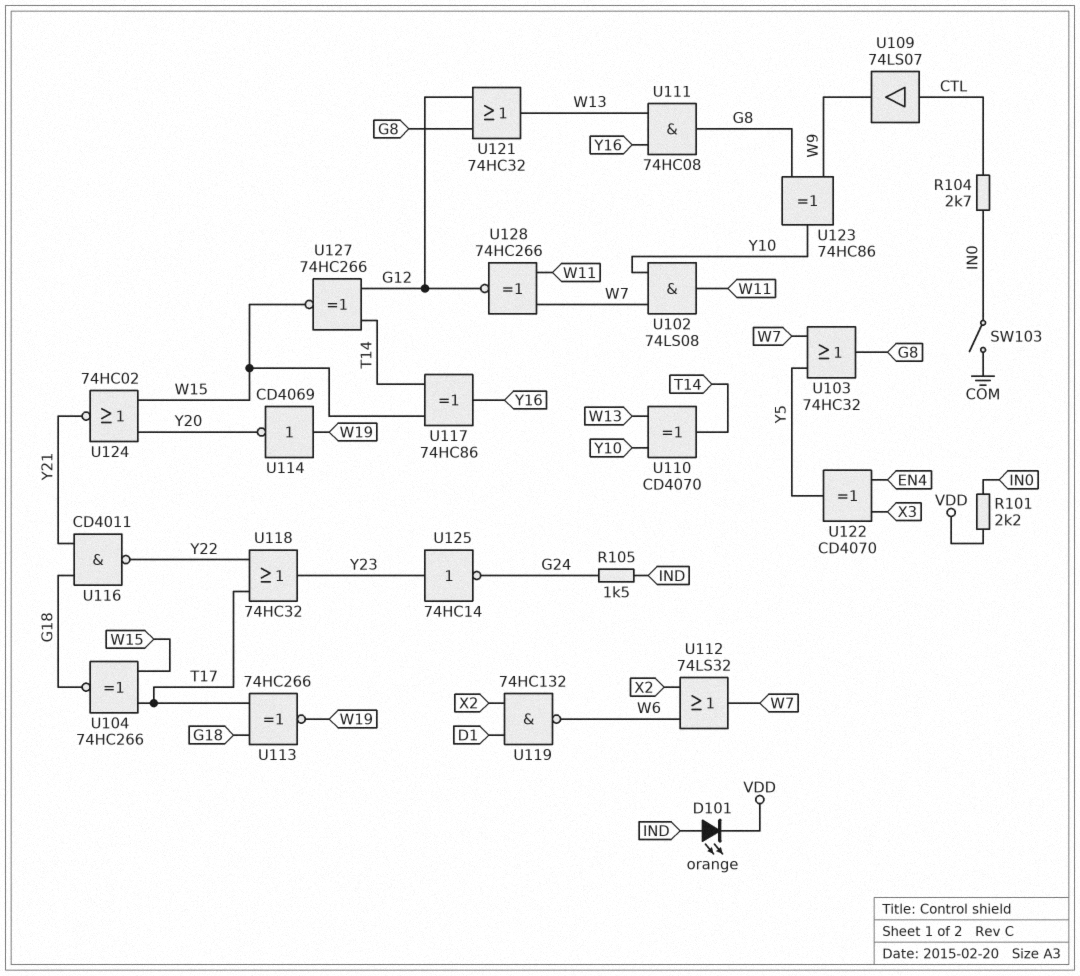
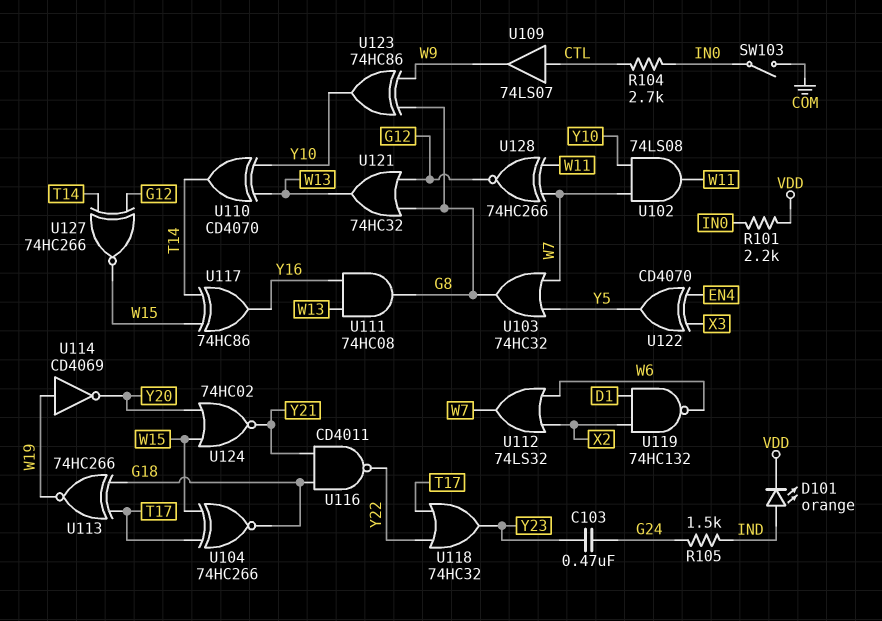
C103: none -> 470nF (G24, Y23)
U125: NOT 74HC14 (in Y23, out G24) -> none

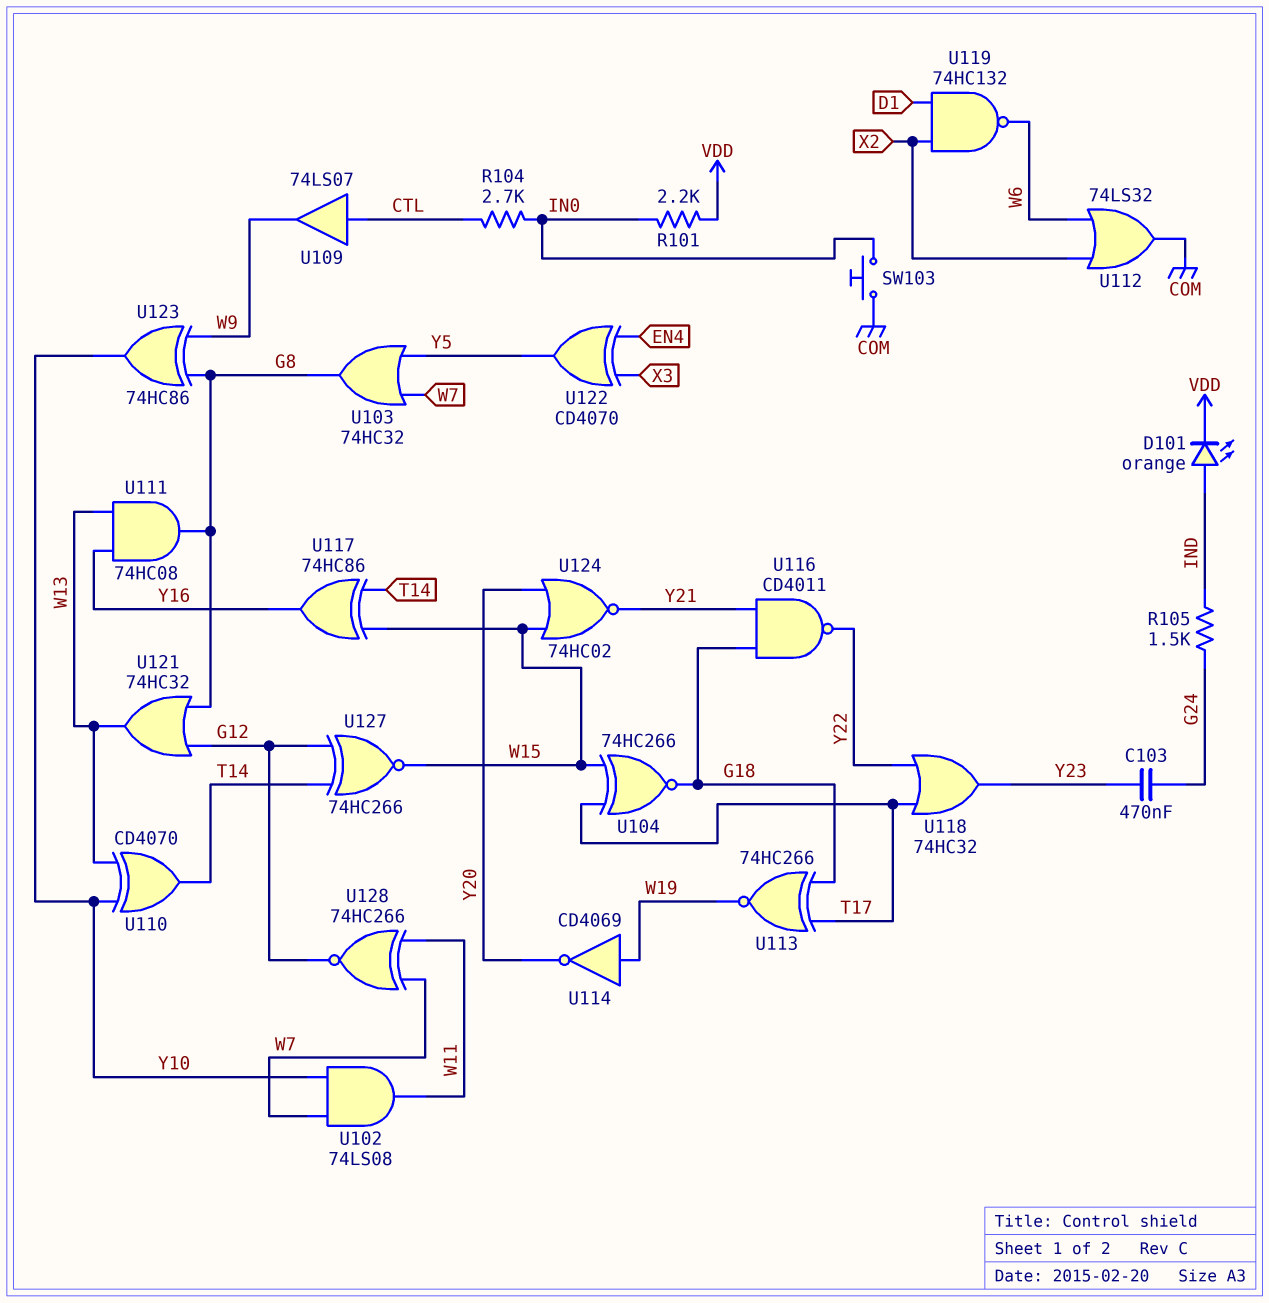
SW103: switch (COM, IN0) -> button (COM, IN0)
U112: OR 74LS32 (in W6, in X2, out W7) -> OR 74LS32 (in W6, in X2, out COM)

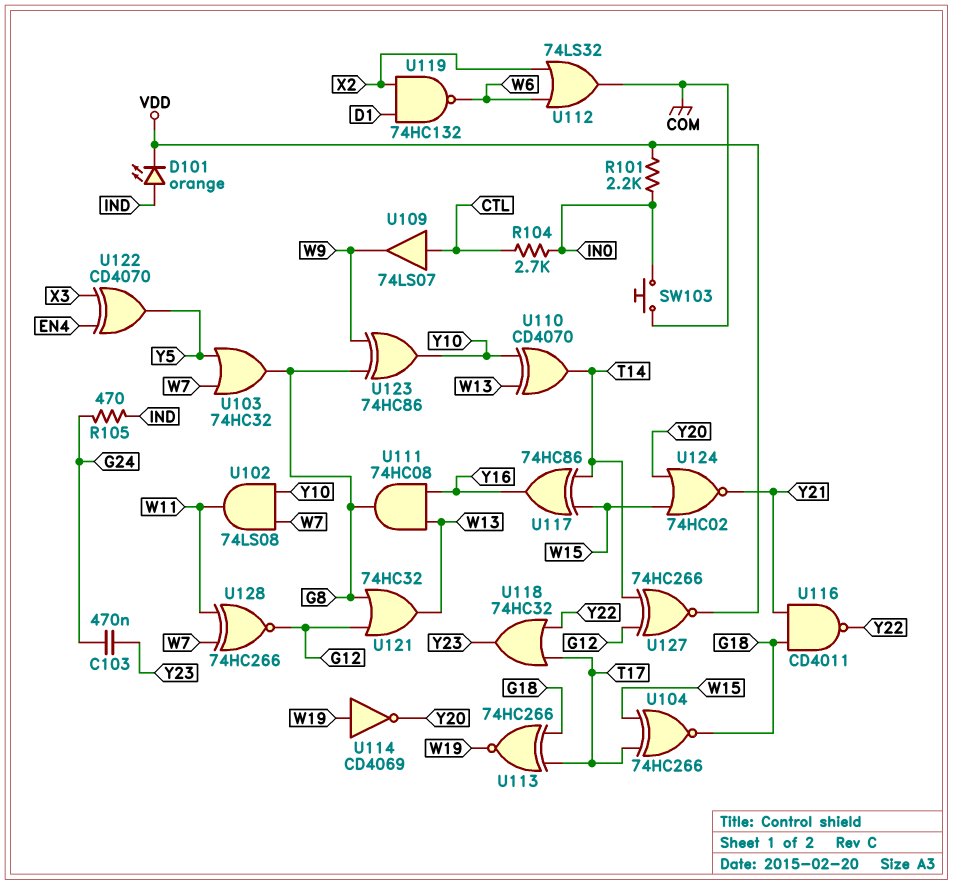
R105: 1.5k (G24, IND) -> 470 (G24, IND)
U127: XNOR 74HC266 (in G12, in T14, out W15) -> XNOR 74HC266 (in G12, in T14, out VDD)

